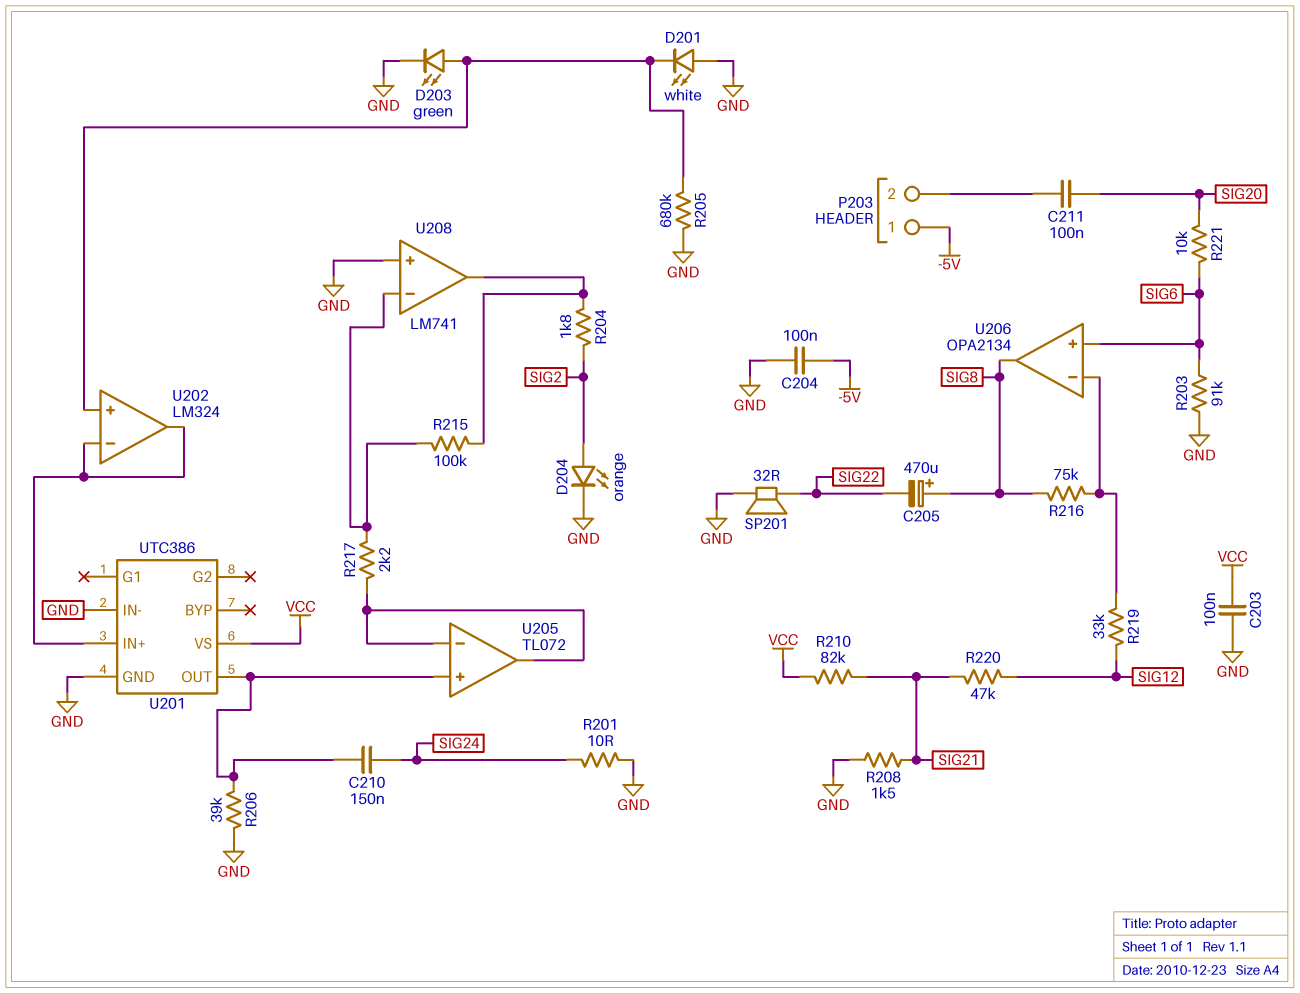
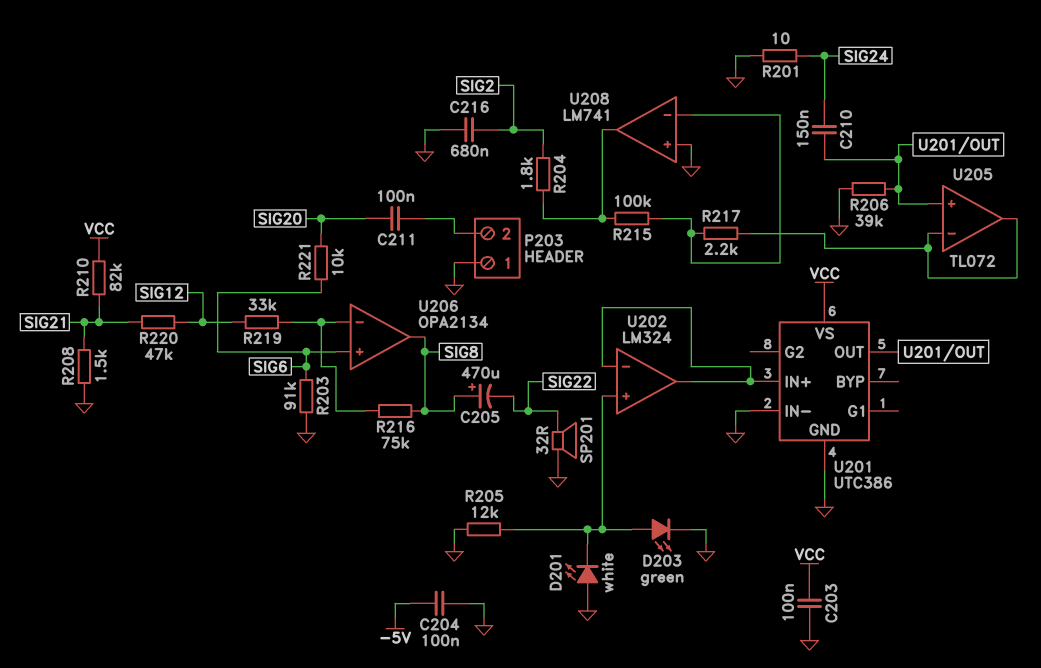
C216: none -> 680nF (GND, SIG2)
D204: LED orange (A SIG2, K GND) -> none
P203 pin 1: -5V -> GND
R205: 680k (GND, U202/in+) -> 12k (GND, U202/in+)

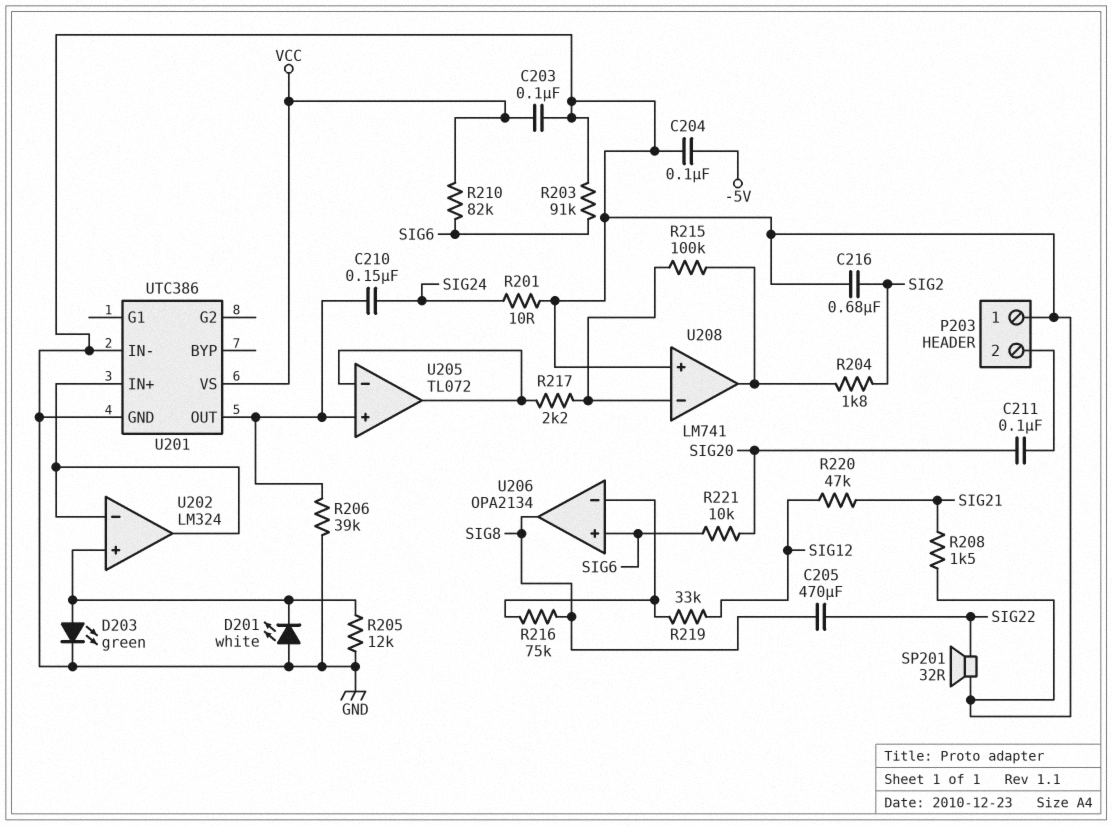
C205: 470uF (plus SIG8, minus SIG22) -> 470uF (SIG8, SIG22)
R210: 82k (SIG21, VCC) -> 82k (SIG6, VCC)

